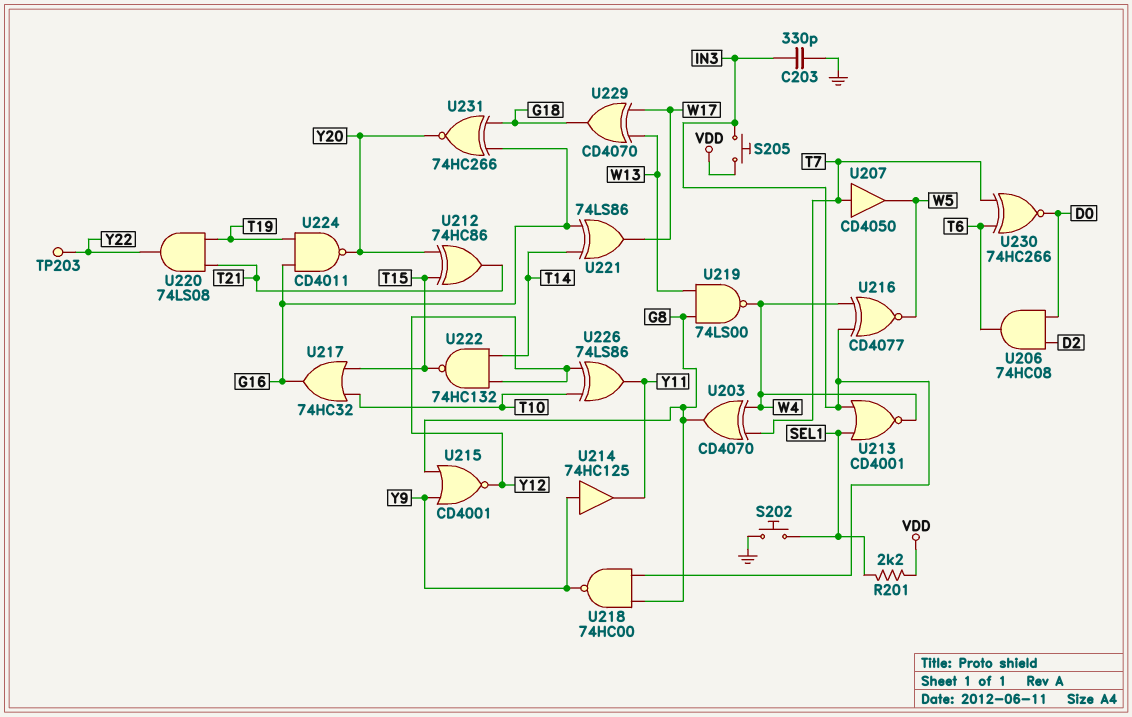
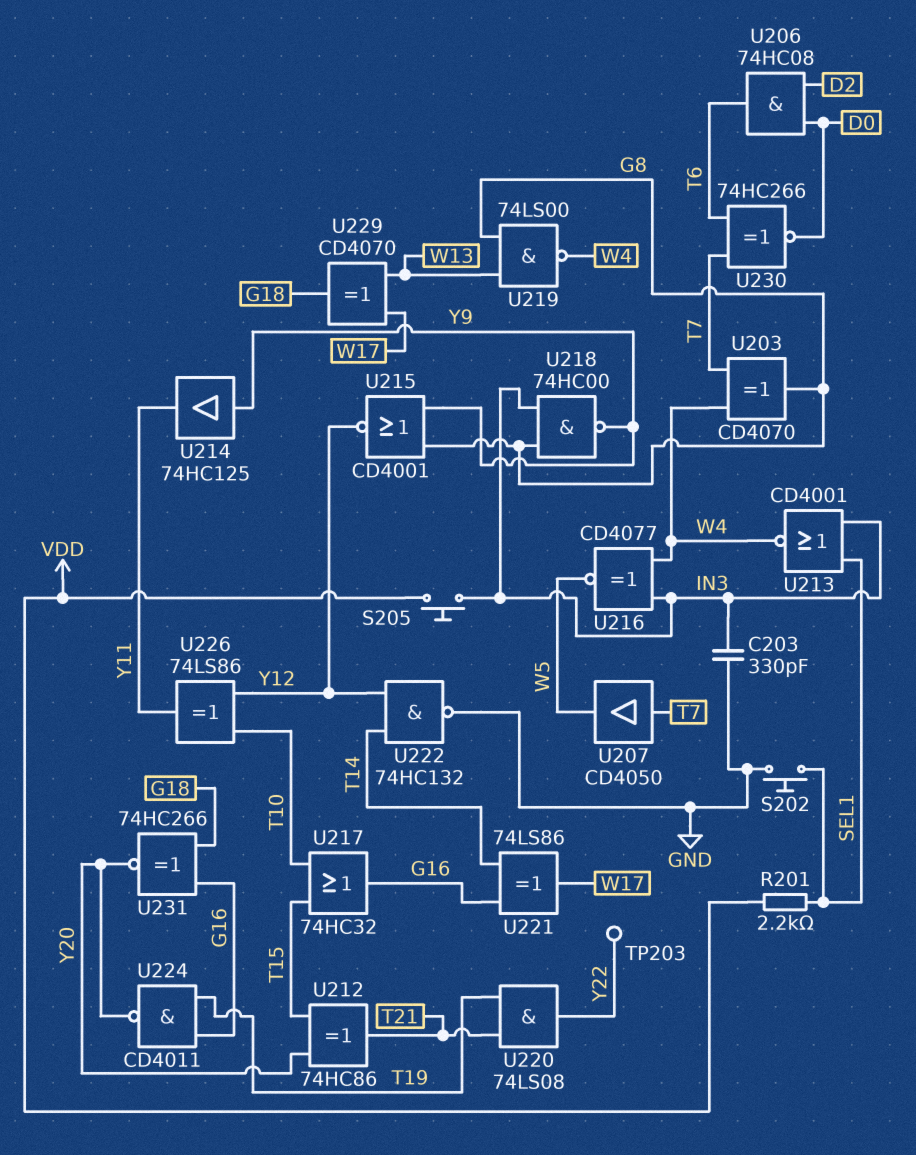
U222: NAND 74HC132 (in T14, in Y12, out T15) -> NAND 74HC132 (in T14, in Y12, out GND)

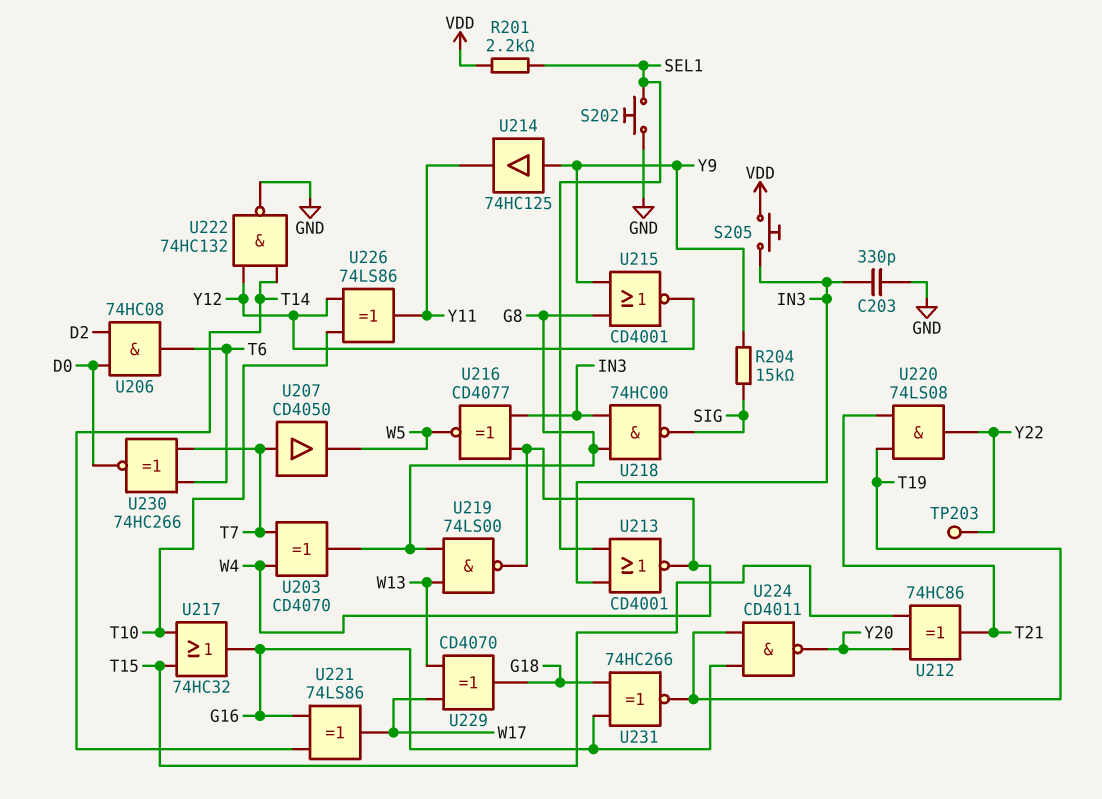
R204: none -> 15k (SIG, Y9)
U218: NAND 74HC00 (in G8, in IN3, out Y9) -> NAND 74HC00 (in G8, in IN3, out SIG)
U231: XNOR 74HC266 (in G16, in G18, out Y20) -> XNOR 74HC266 (in G16, in G18, out T19)

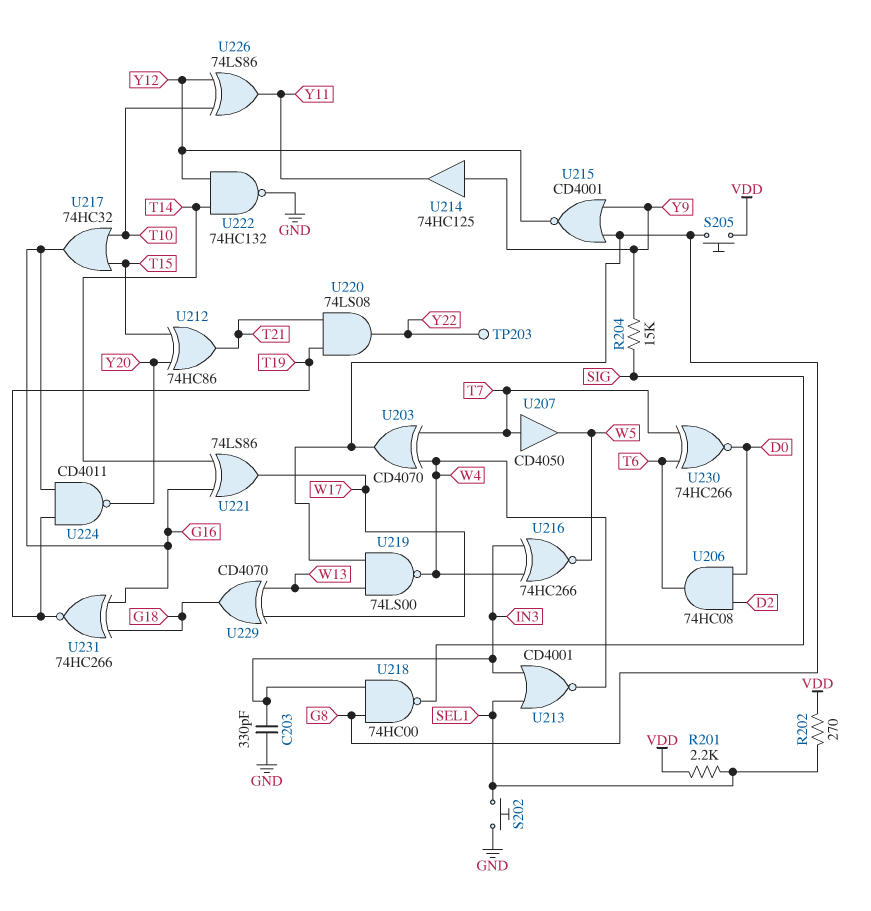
R202: none -> 270 (SEL1, VDD)
S205: button (IN3, VDD) -> button (G8, VDD)
U216: XNOR CD4077 (in IN3, in W4, out W5) -> XNOR 74HC266 (in IN3, in W4, out W5)

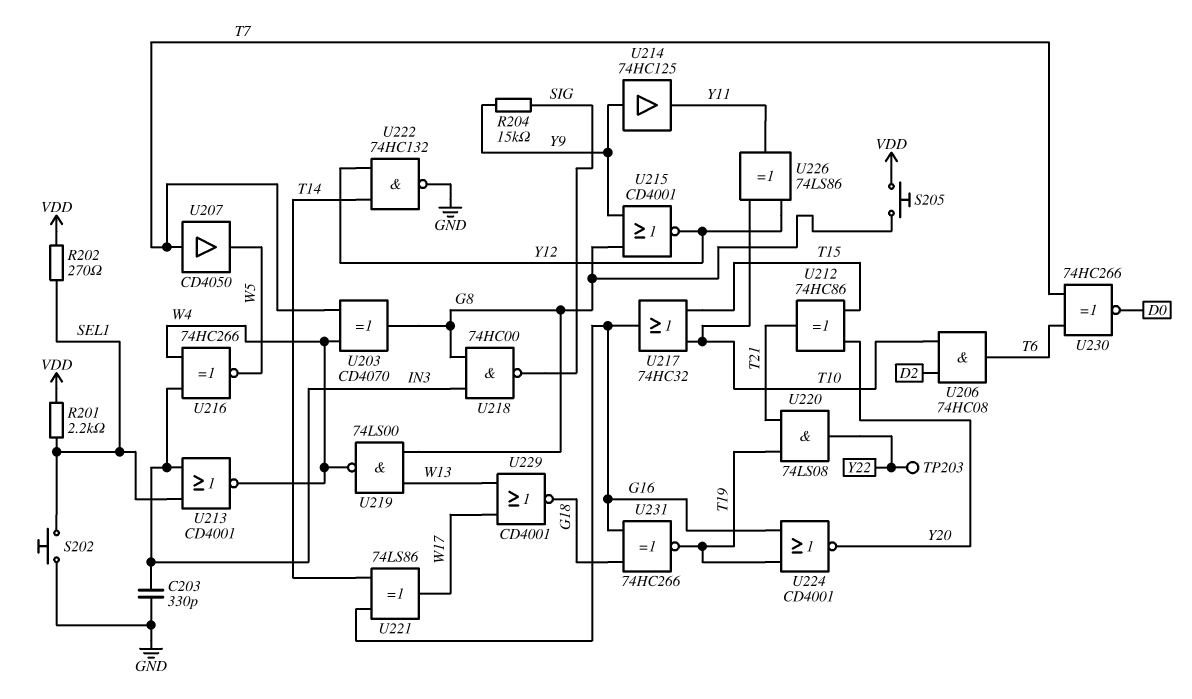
U206: AND 74HC08 (in D0, in D2, out T6) -> AND 74HC08 (in D2, in T10, out T6)
U224: NAND CD4011 (in G16, in T19, out Y20) -> NOR CD4001 (in G16, in T19, out Y20)
U229: XOR CD4070 (in W13, in W17, out G18) -> NOR CD4001 (in W13, in W17, out G18)

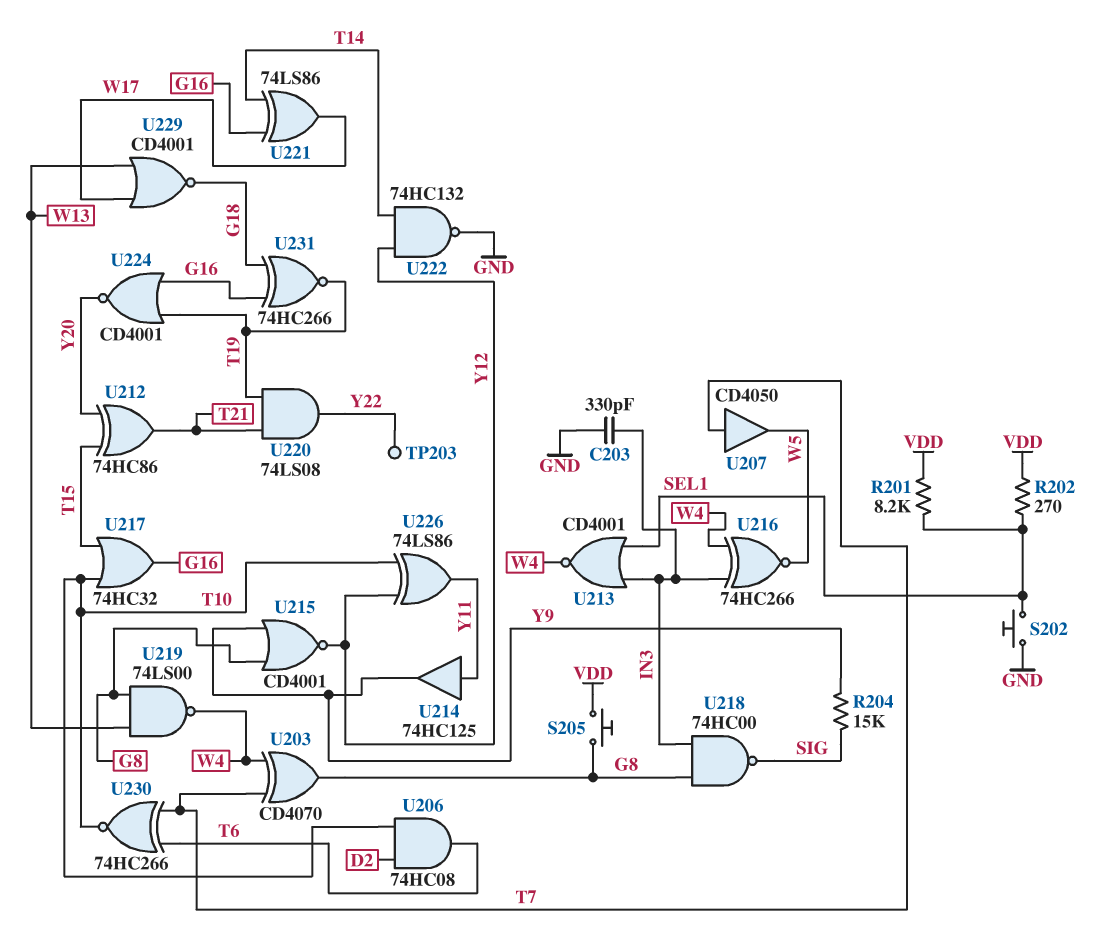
R201: 2.2k (SEL1, VDD) -> 8.2k (SEL1, VDD)
U214: buffer 74HC125 (in Y9, out Y11) -> buffer 74HC125 (in Y11, out Y9)
U230: XNOR 74HC266 (in T6, in T7, out D0) -> XNOR 74HC266 (in T6, in T7, out T10)

